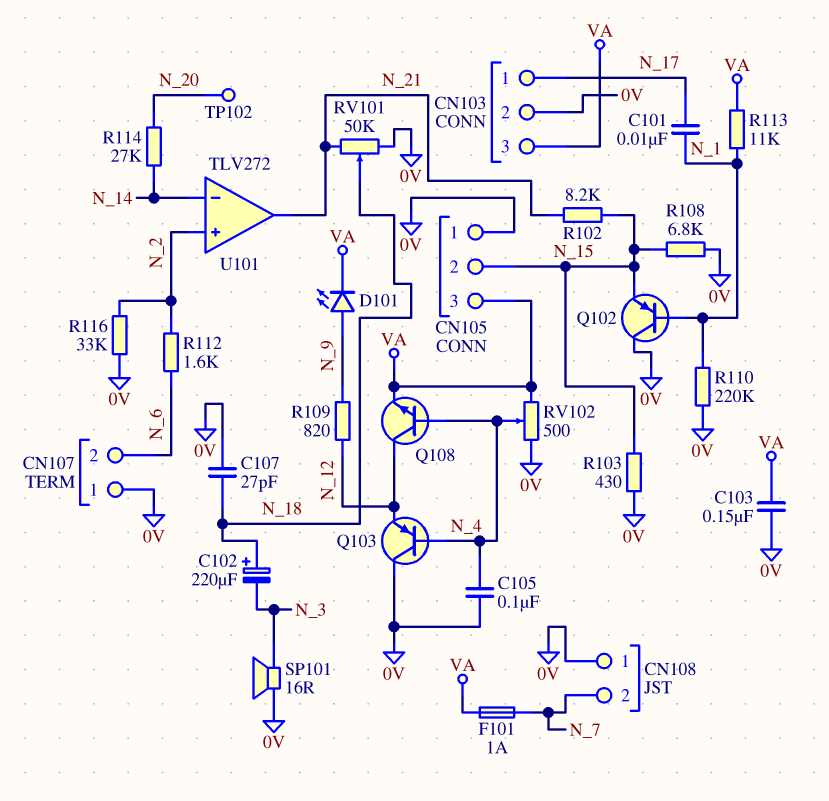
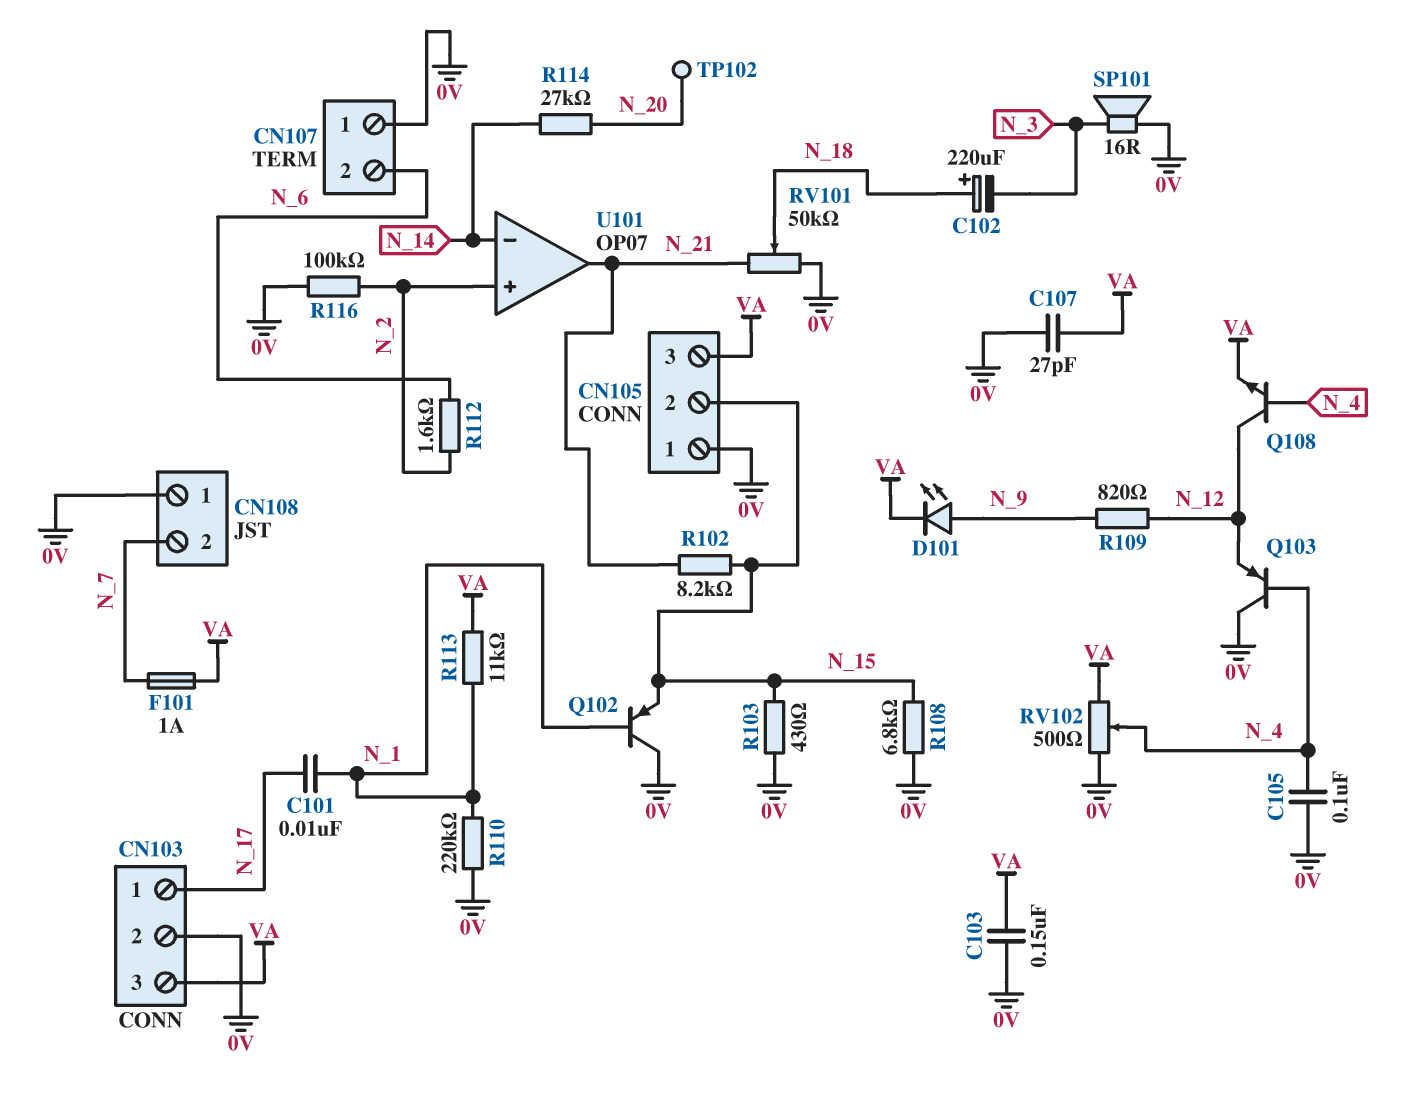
C107: 27pF (0V, N_18) -> 27pF (0V, VA)
R116: 33k (0V, N_2) -> 100k (0V, N_2)
U101: TLV272 -> OP07

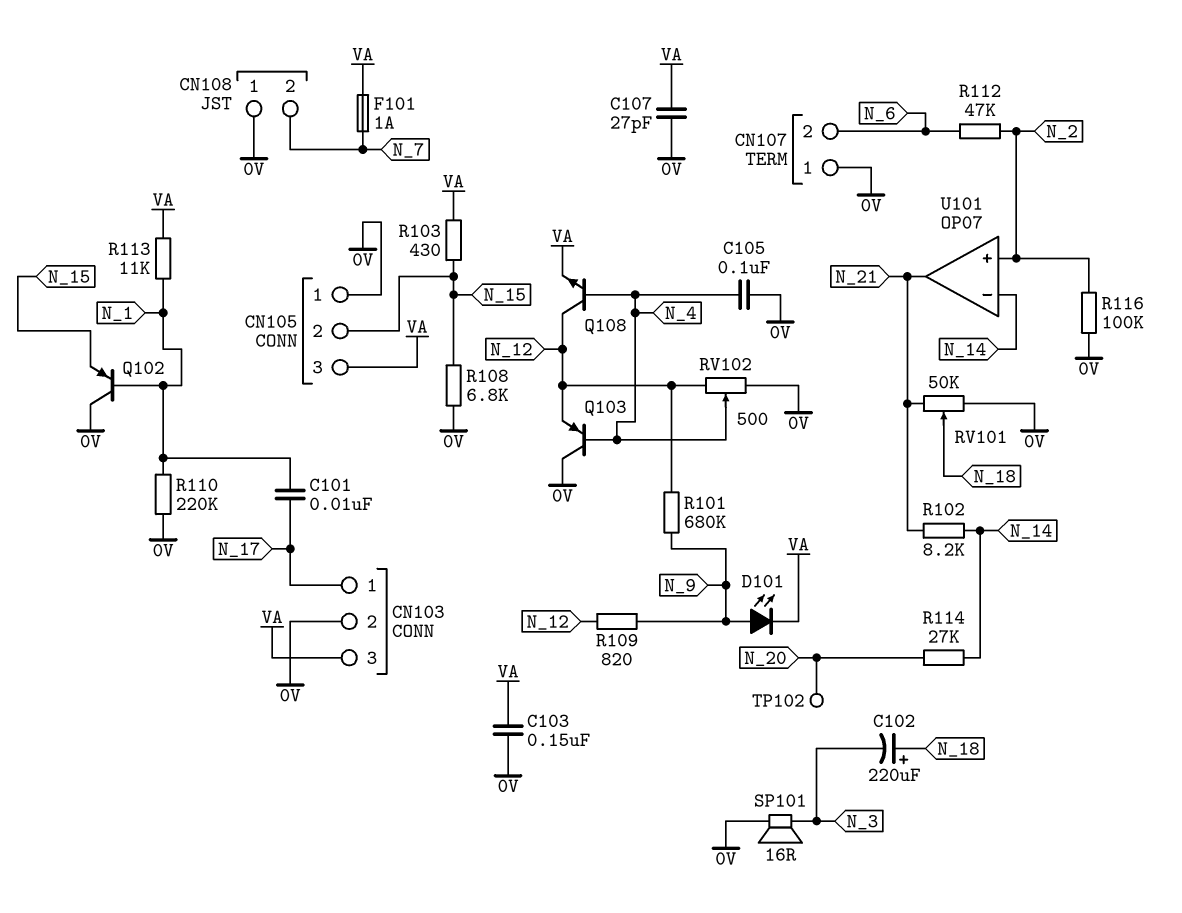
R101: none -> 680k (N_9, N_12)
R102: 8.2k (N_15, N_21) -> 8.2k (N_14, N_21)
R103: 430 (0V, N_15) -> 430 (N_15, VA)
R112: 1.6k (N_2, N_6) -> 47k (N_2, N_6)
RV102: 500 (0V, VA, wiper N_4) -> 500 (0V, N_12, wiper N_4)

